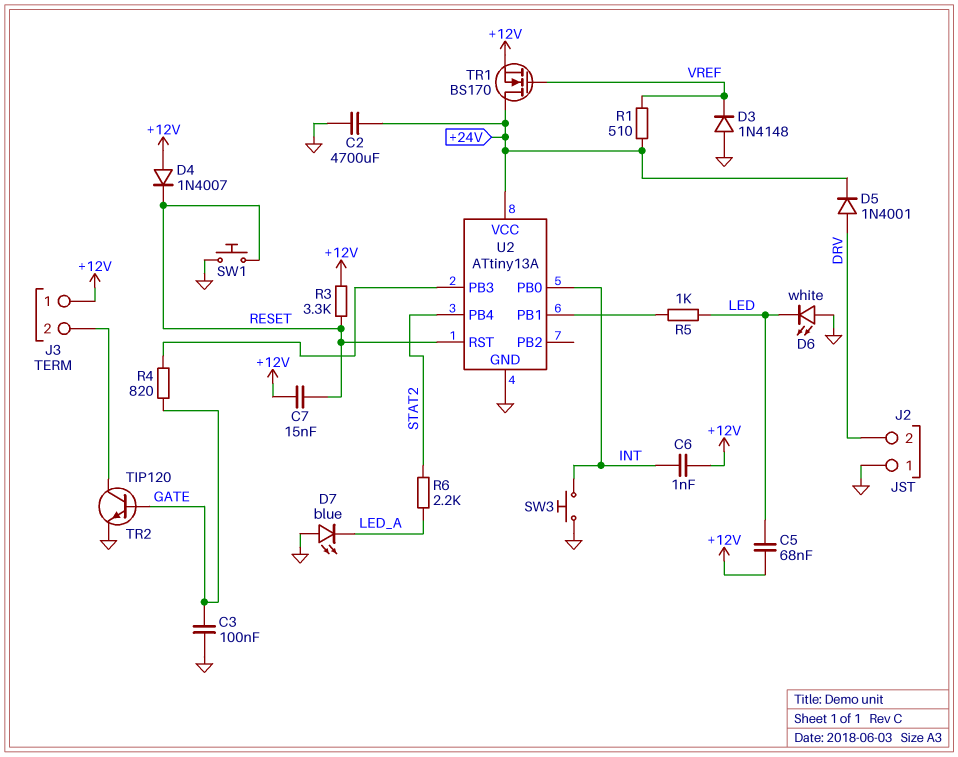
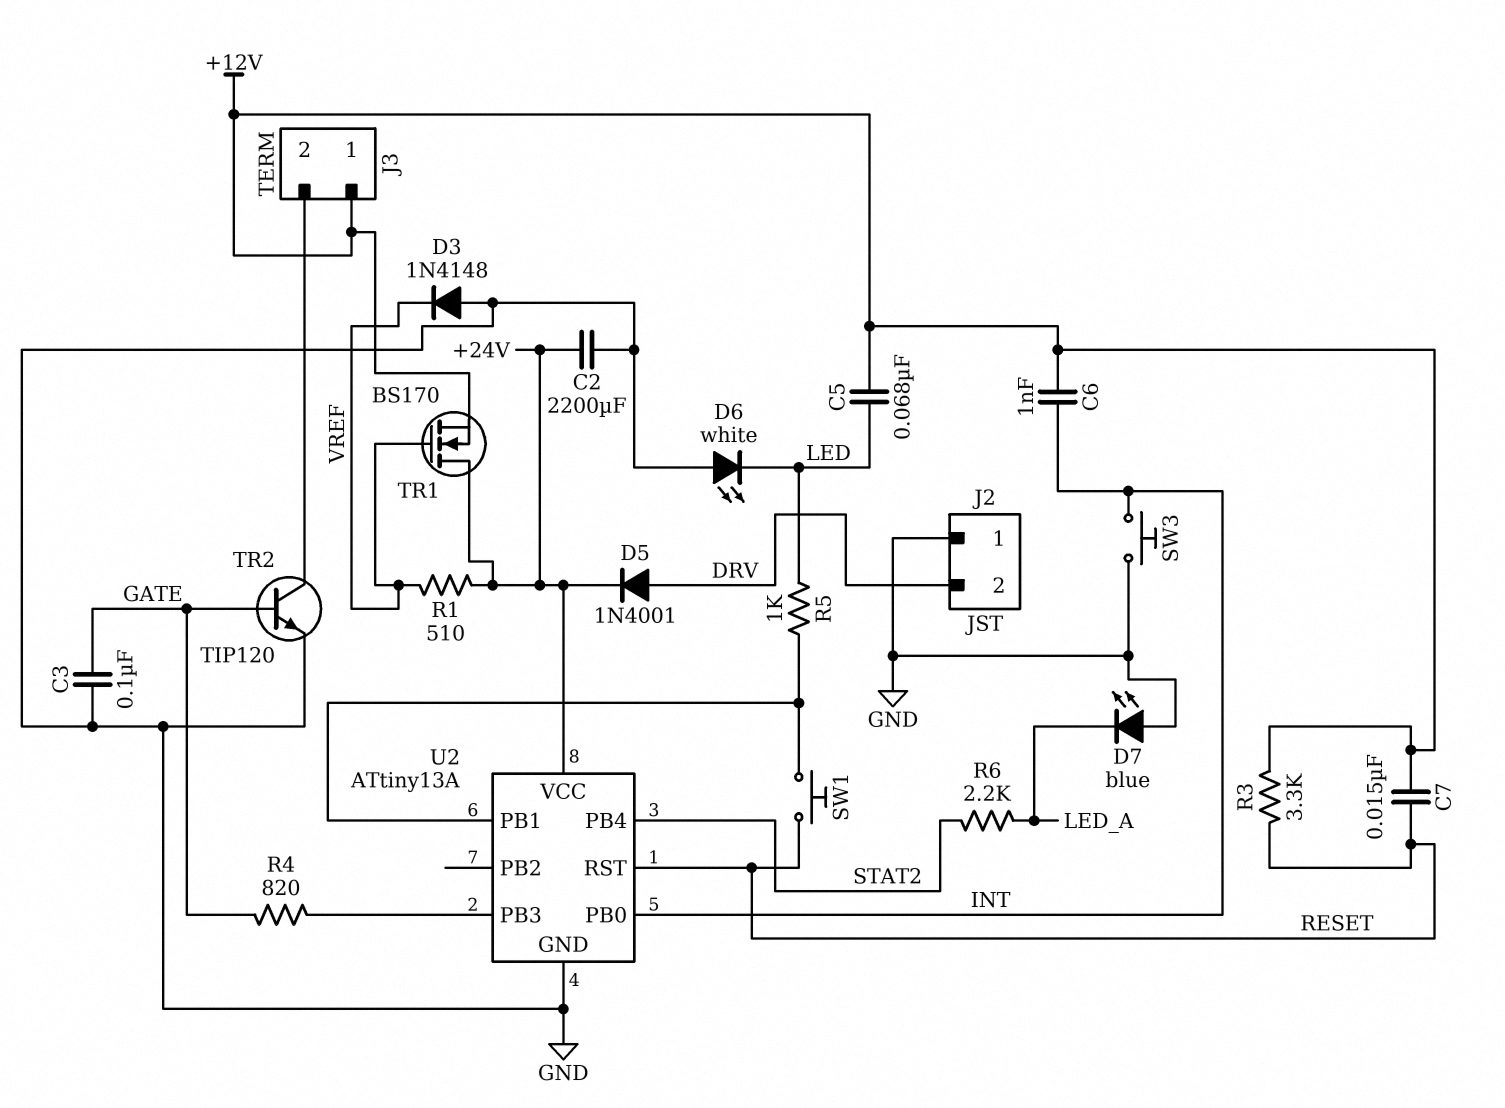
C2: 4700uF (+24V, GND) -> 2200uF (+24V, GND)
D4: diode 1N4007 (A +12V, K RESET) -> none
SW1: button (GND, RESET) -> button (RESET, U2/PB1)

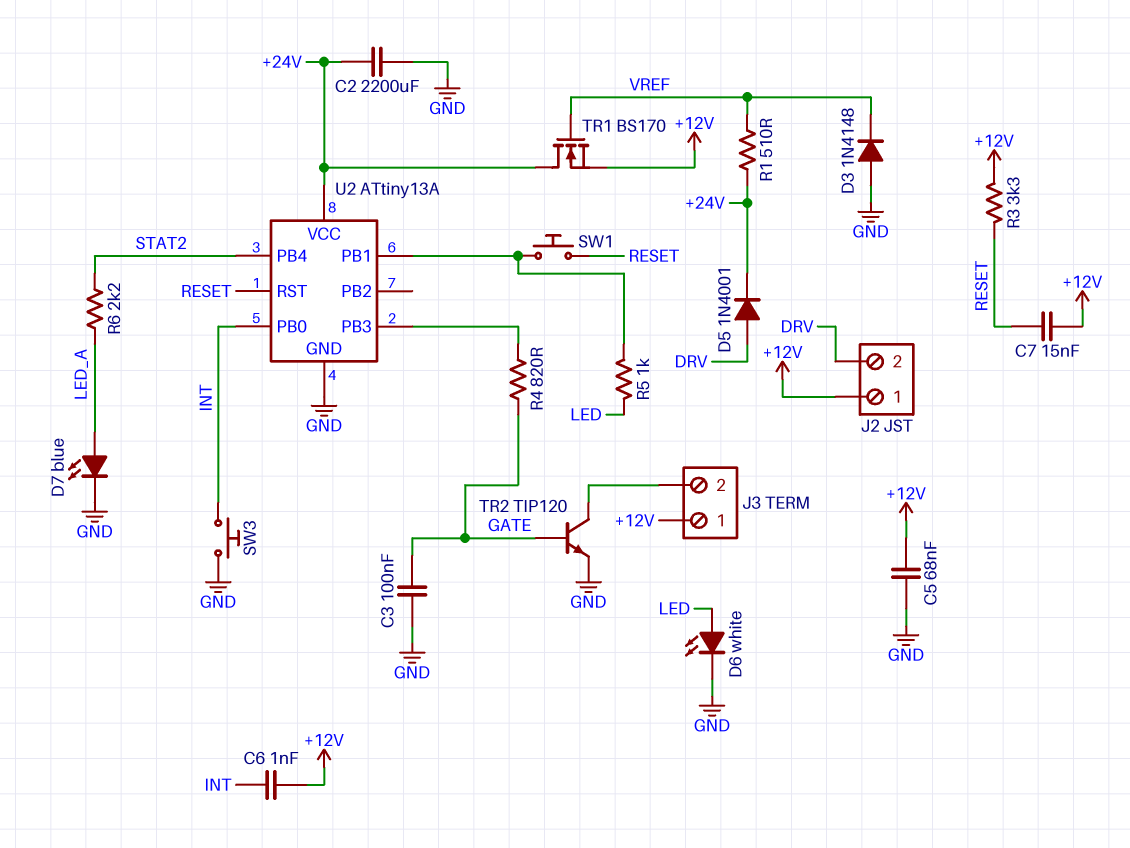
C5: 68nF (+12V, LED) -> 68nF (+12V, GND)
D6: LED white (A GND, K LED) -> LED white (A LED, K GND)
D7: LED blue (A GND, K LED_A) -> LED blue (A LED_A, K GND)
J2 pin 1: GND -> +12V

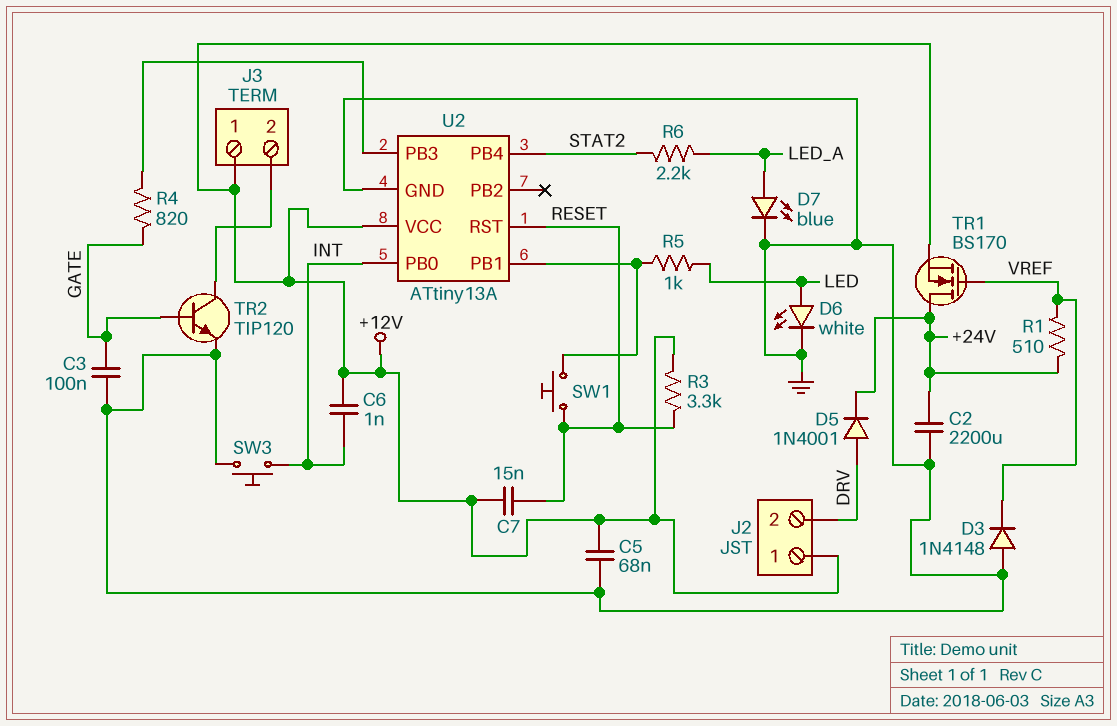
U2 pin VCC: +24V -> +12V

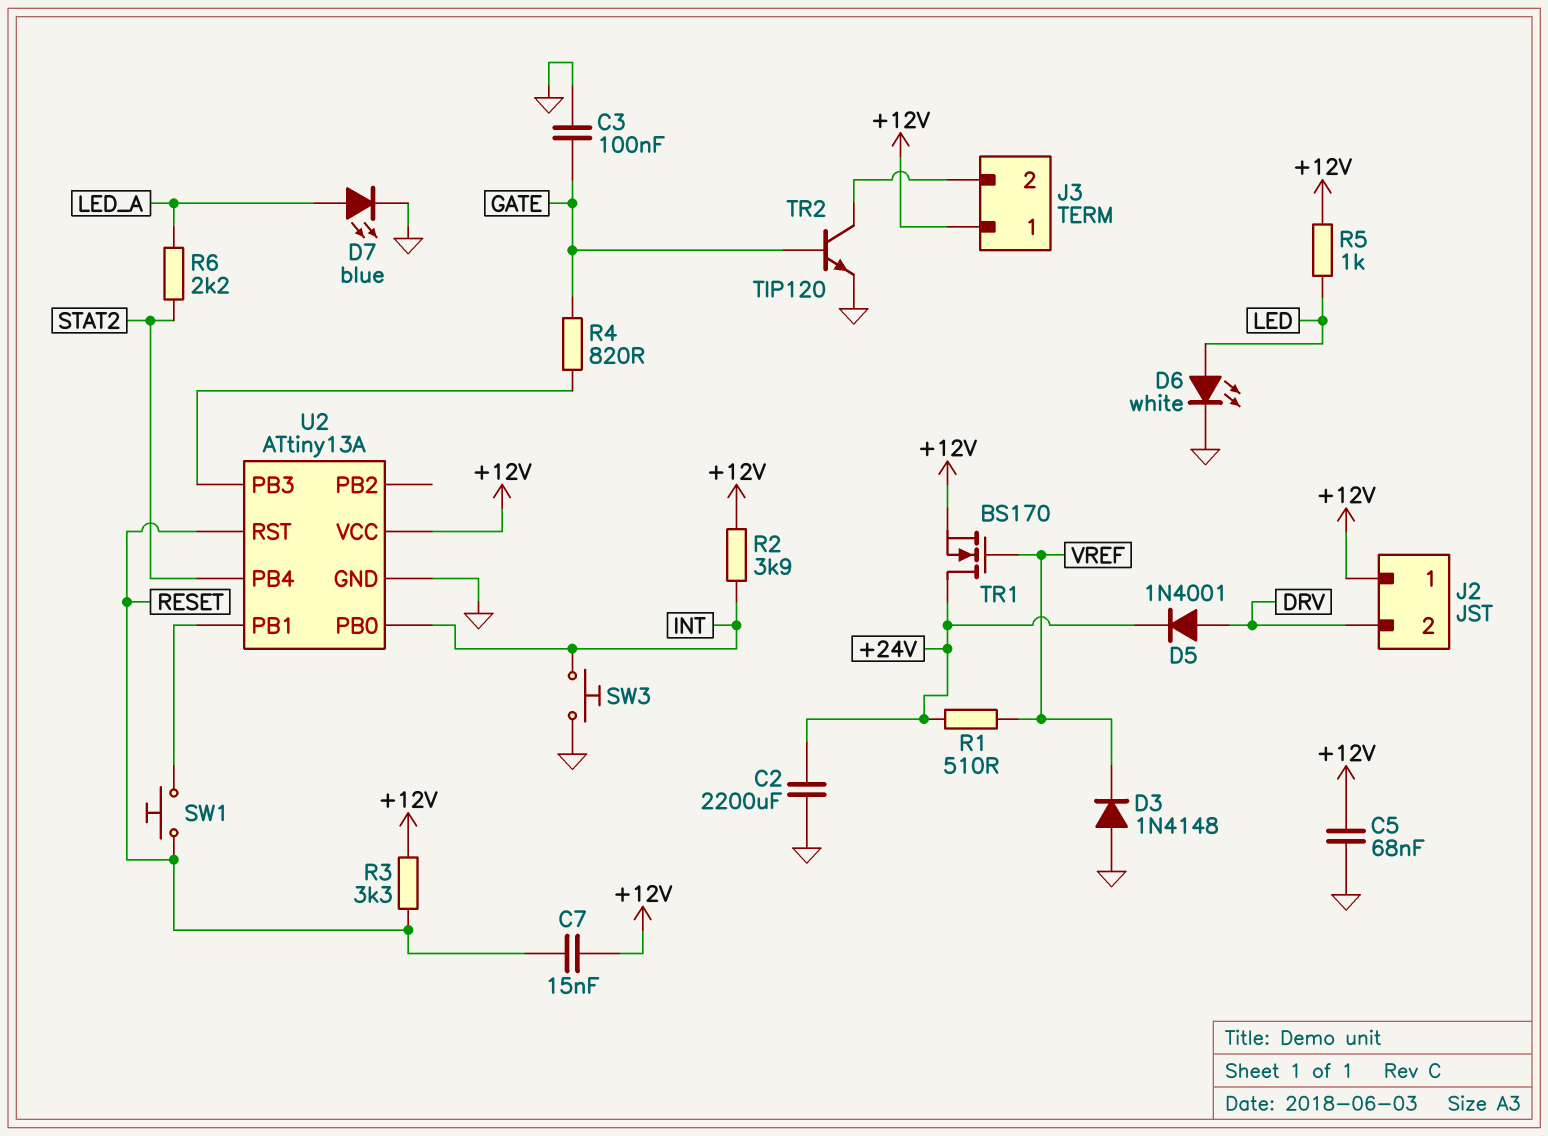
C6: 1nF (+12V, INT) -> none
R2: none -> 3.9k (+12V, INT)
R5: 1k (LED, U2/PB1) -> 1k (+12V, LED)

